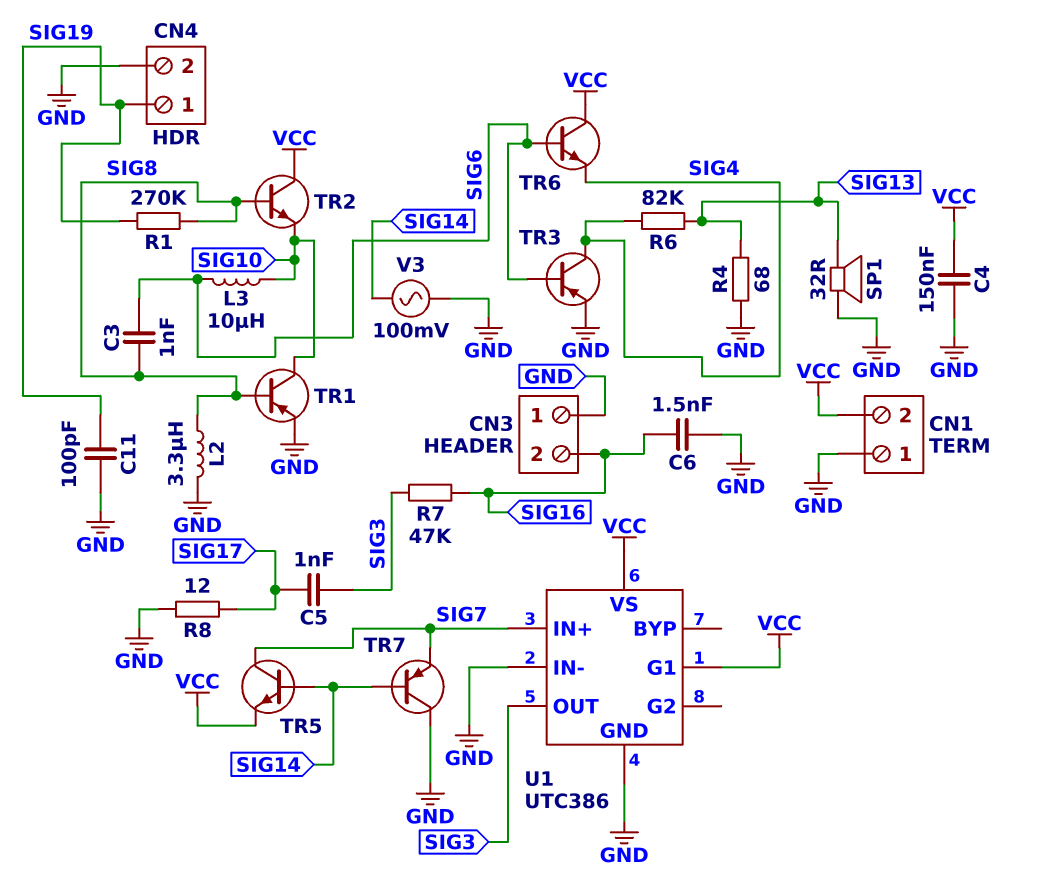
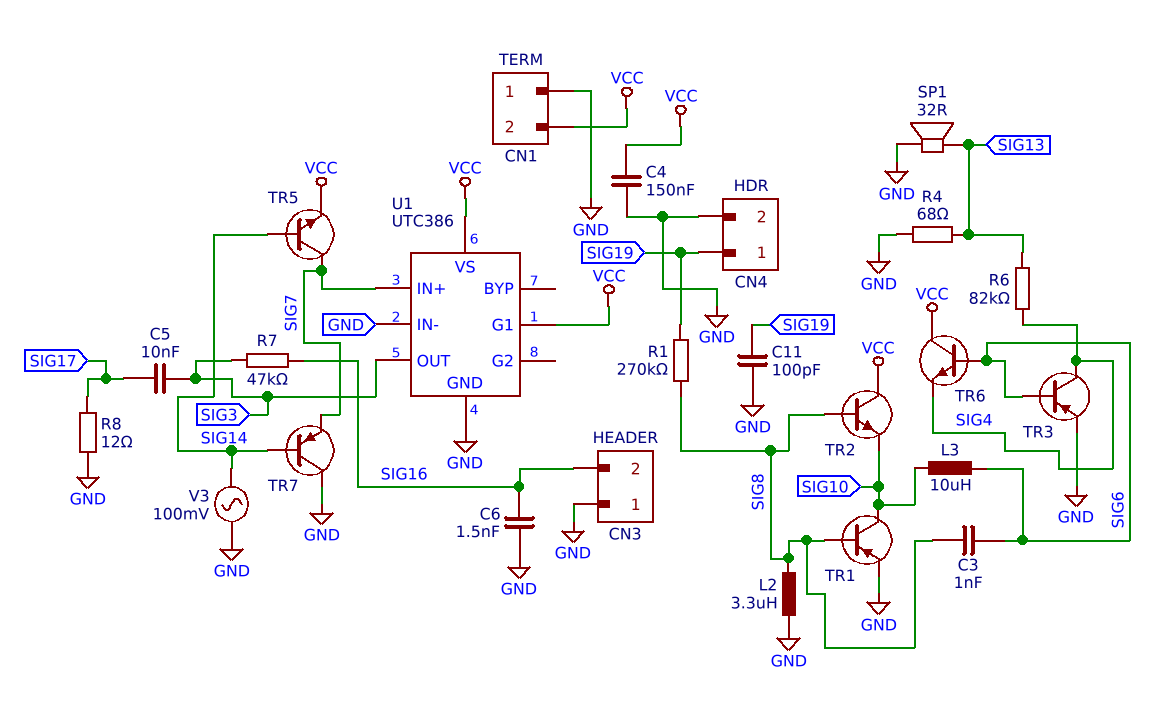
C5: 1nF (SIG3, SIG17) -> 10nF (SIG3, SIG17)

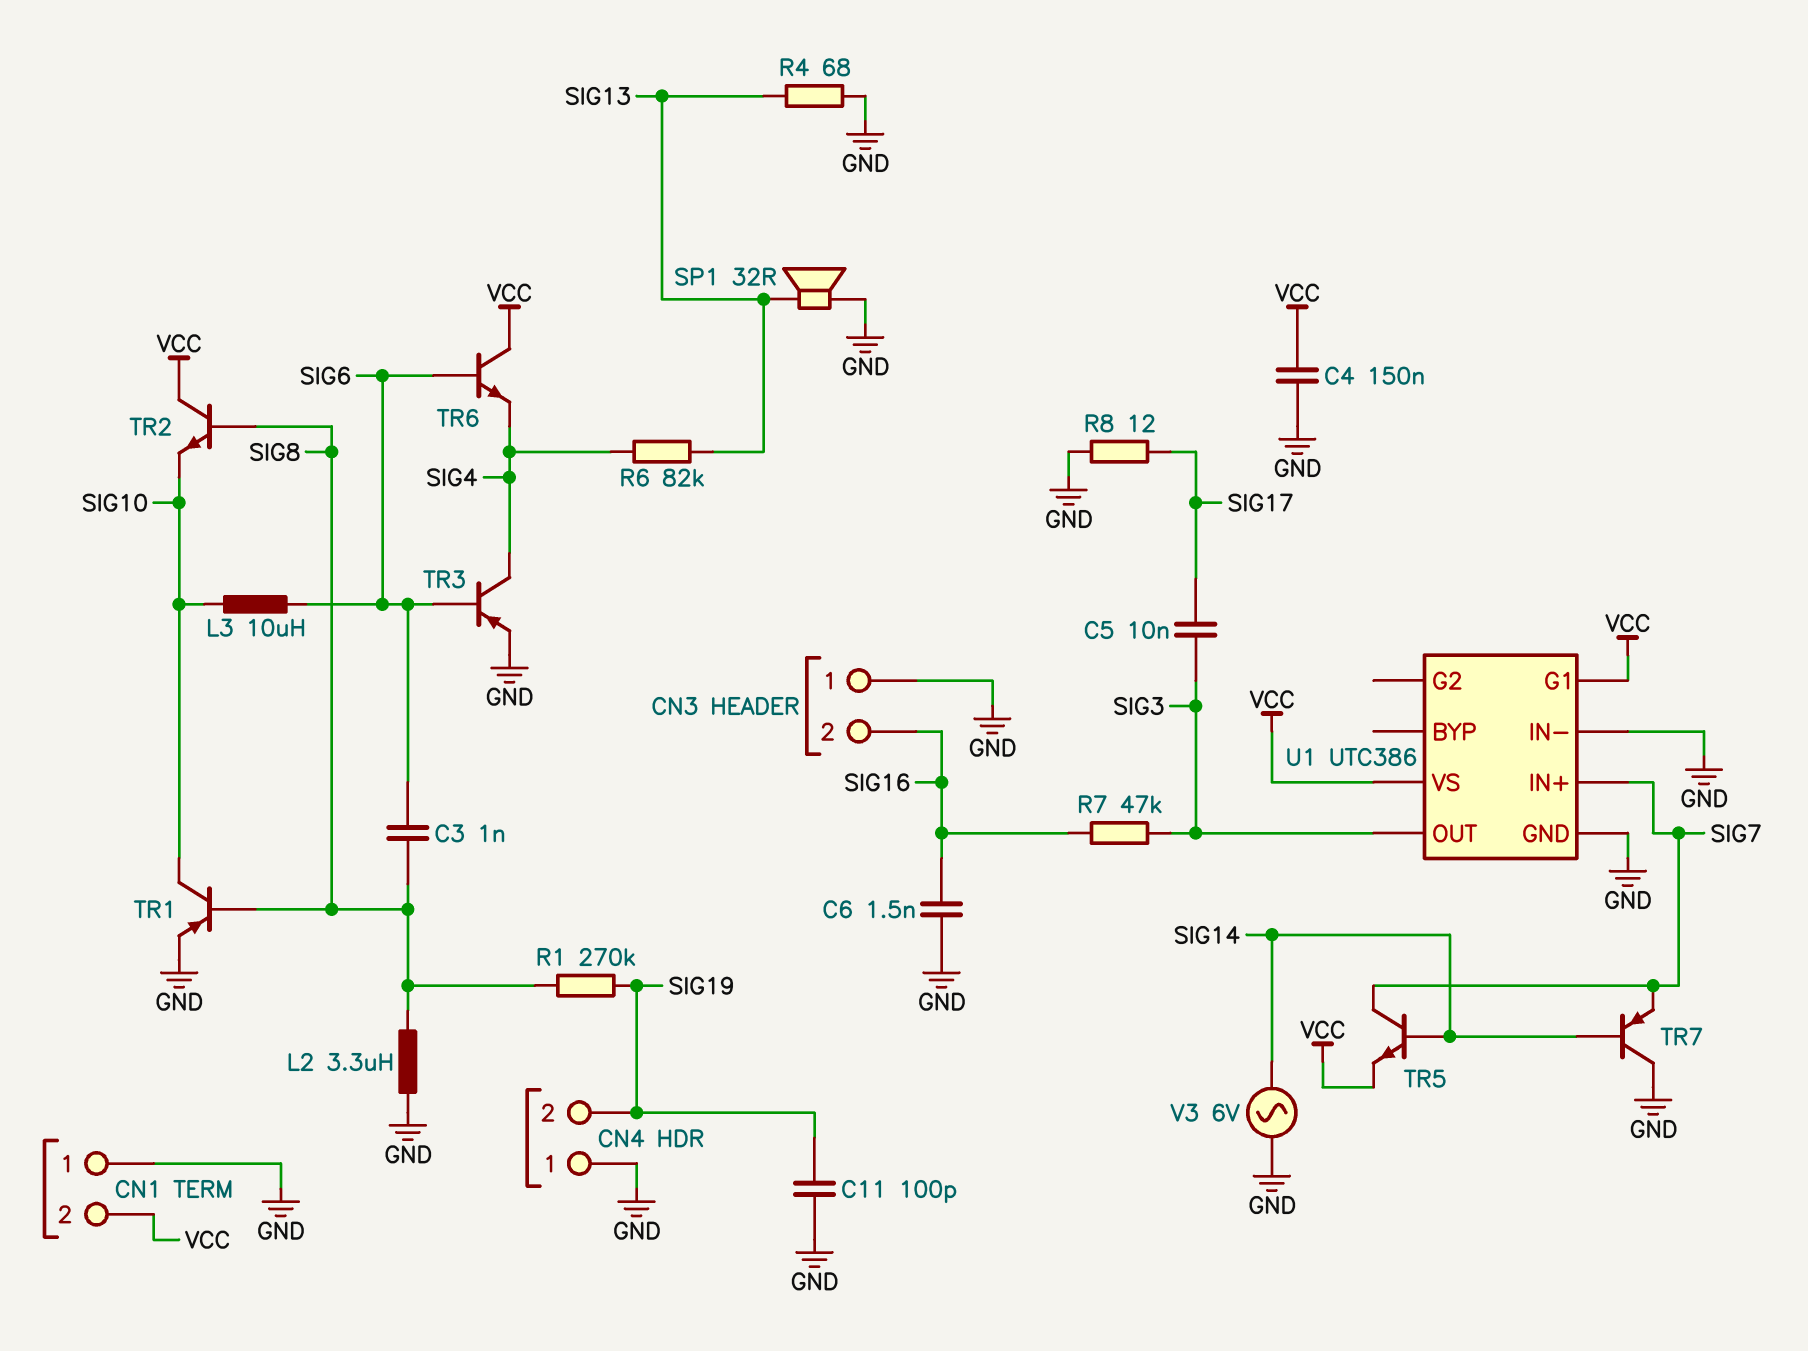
CN4 pin 1: SIG19 -> GND
CN4 pin 2: GND -> SIG19
V3: AC 100mV (GND, SIG14) -> AC 6V (GND, SIG14)

